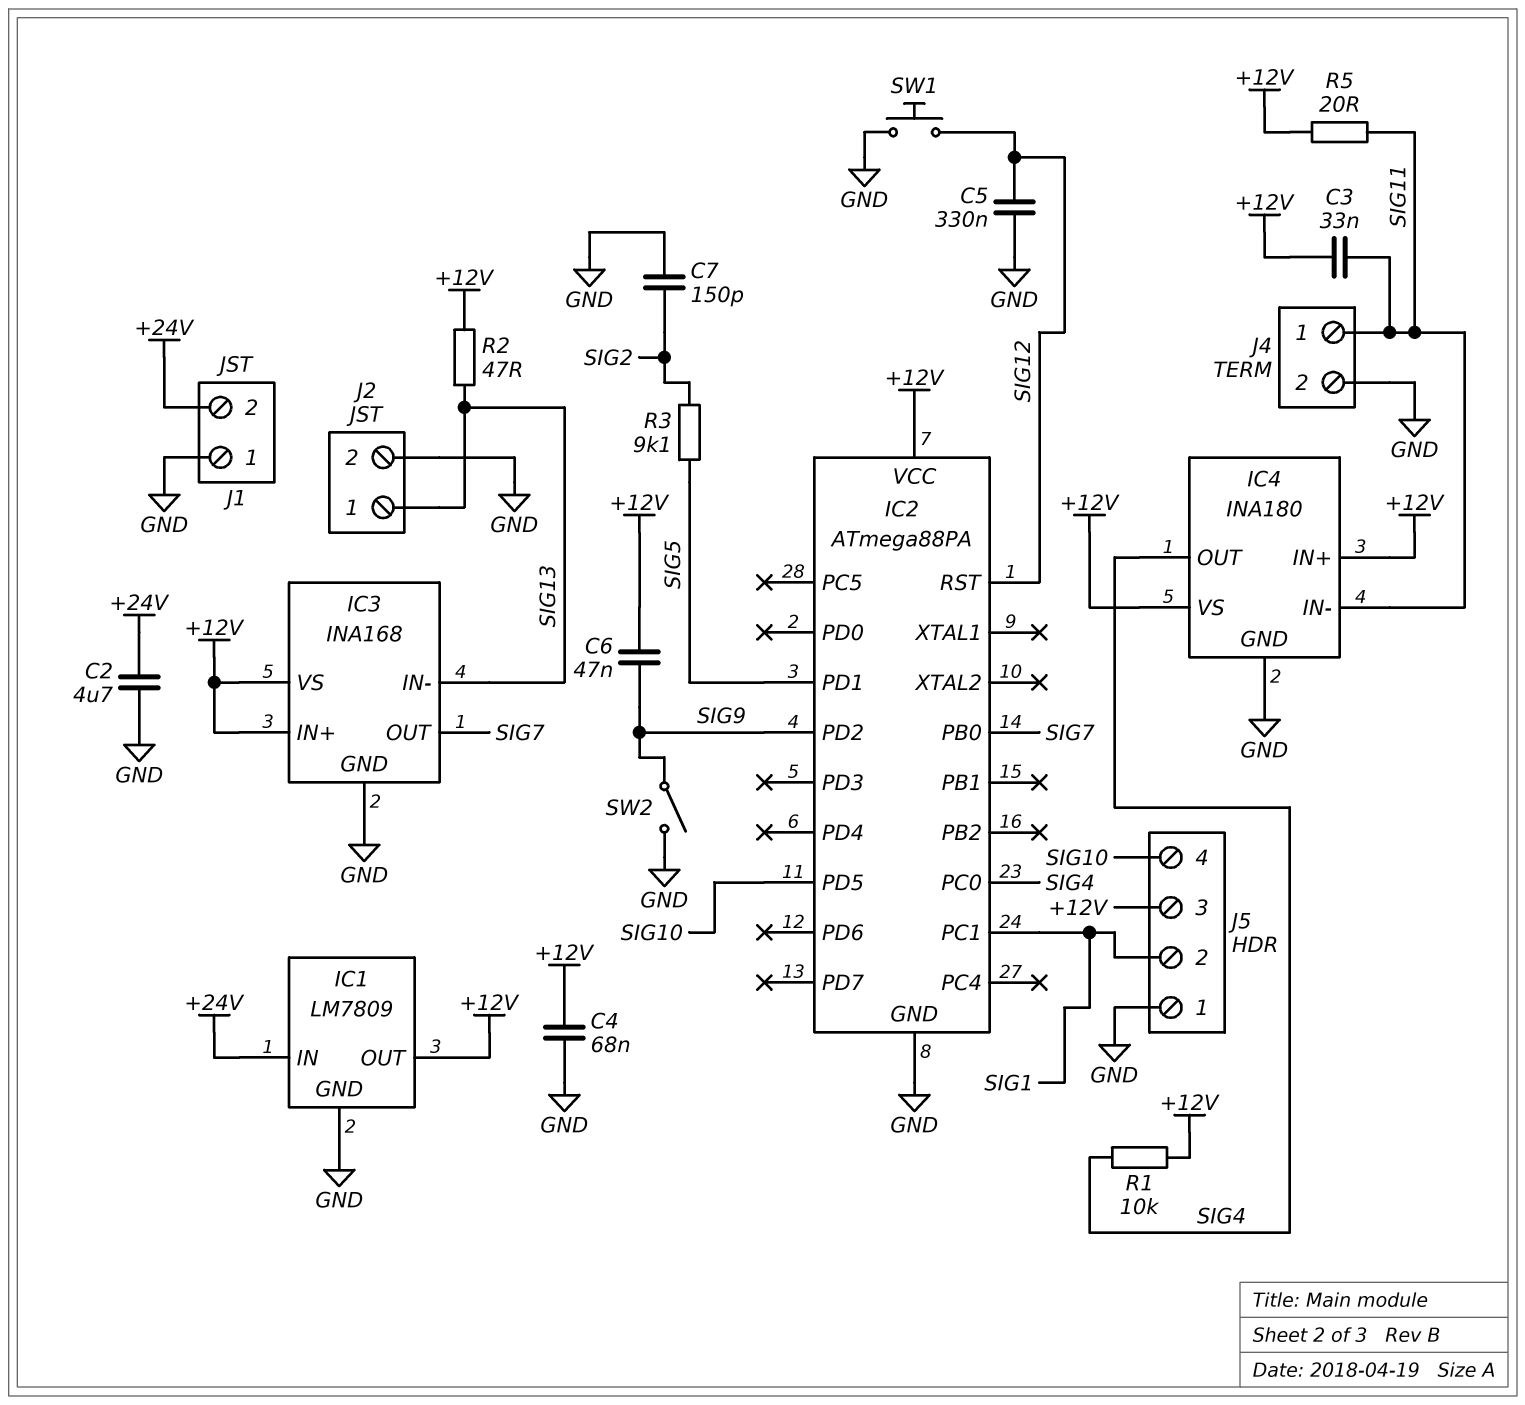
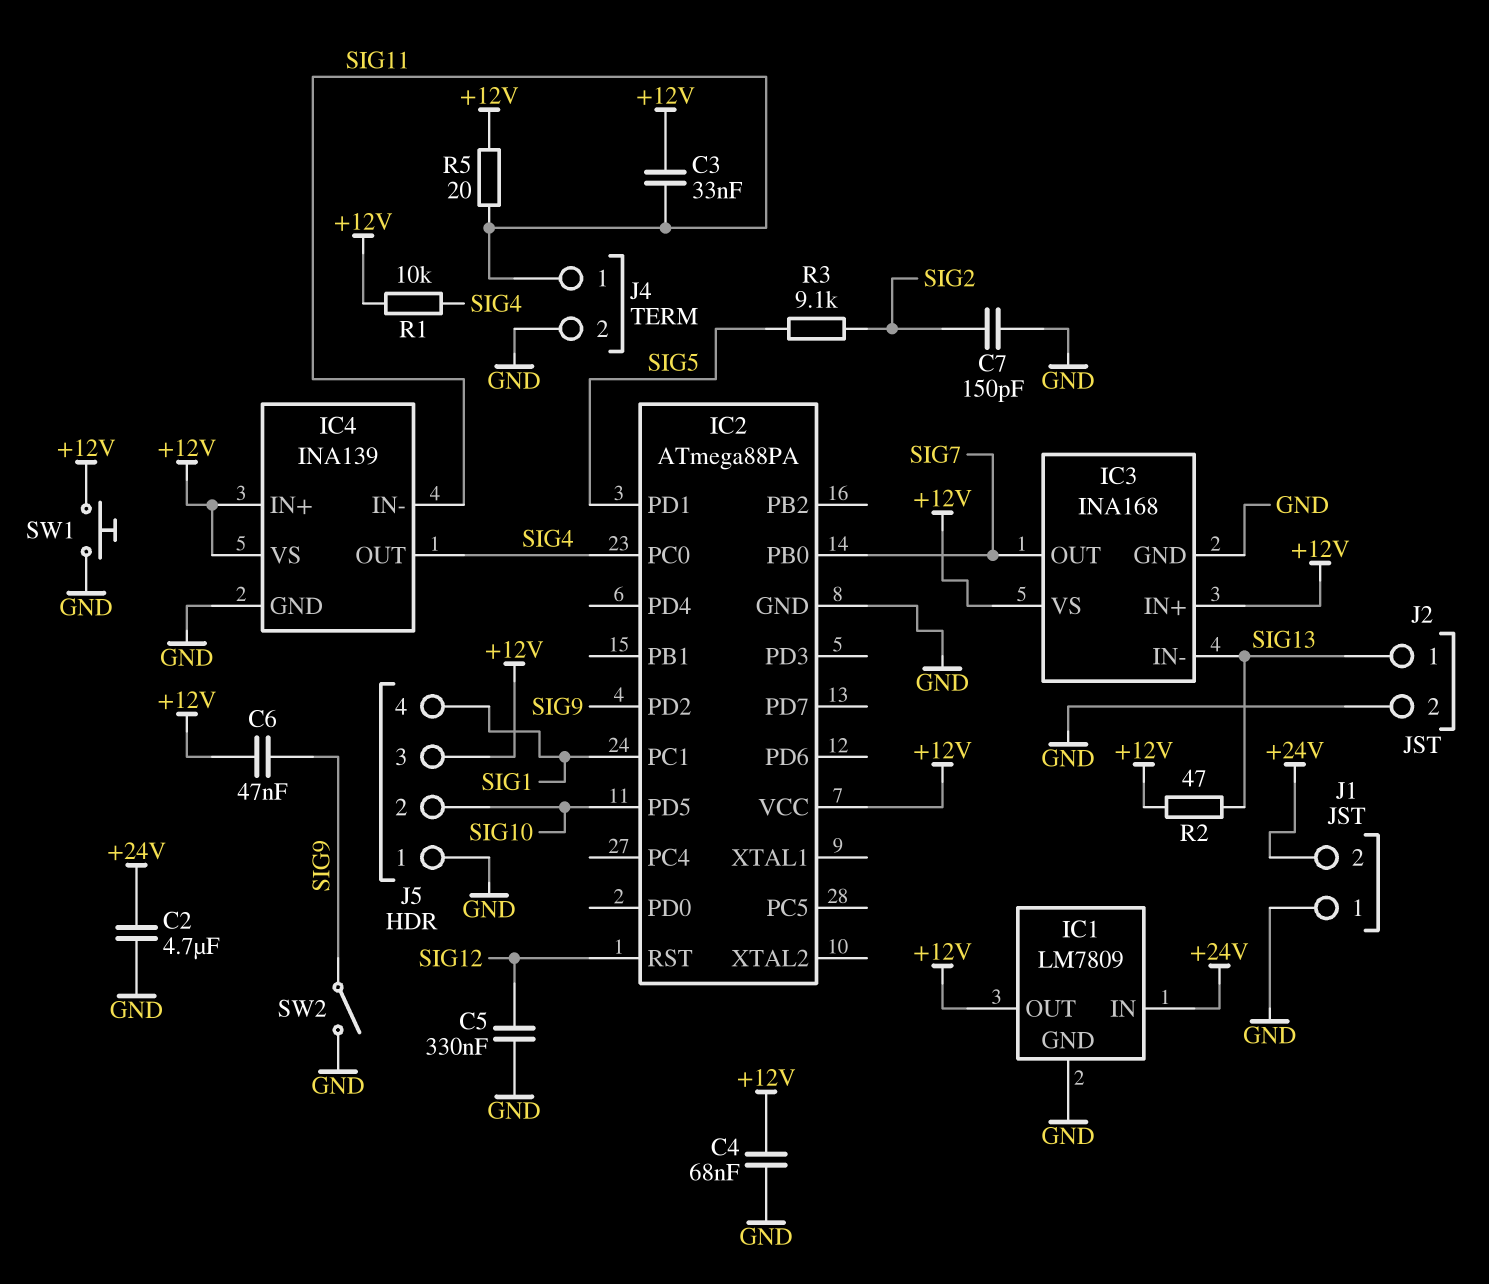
IC4: INA180 -> INA139
J5 pin 2: SIG1 -> SIG10
J5 pin 4: SIG10 -> SIG1
SW1: button (GND, SIG12) -> button (+12V, GND)

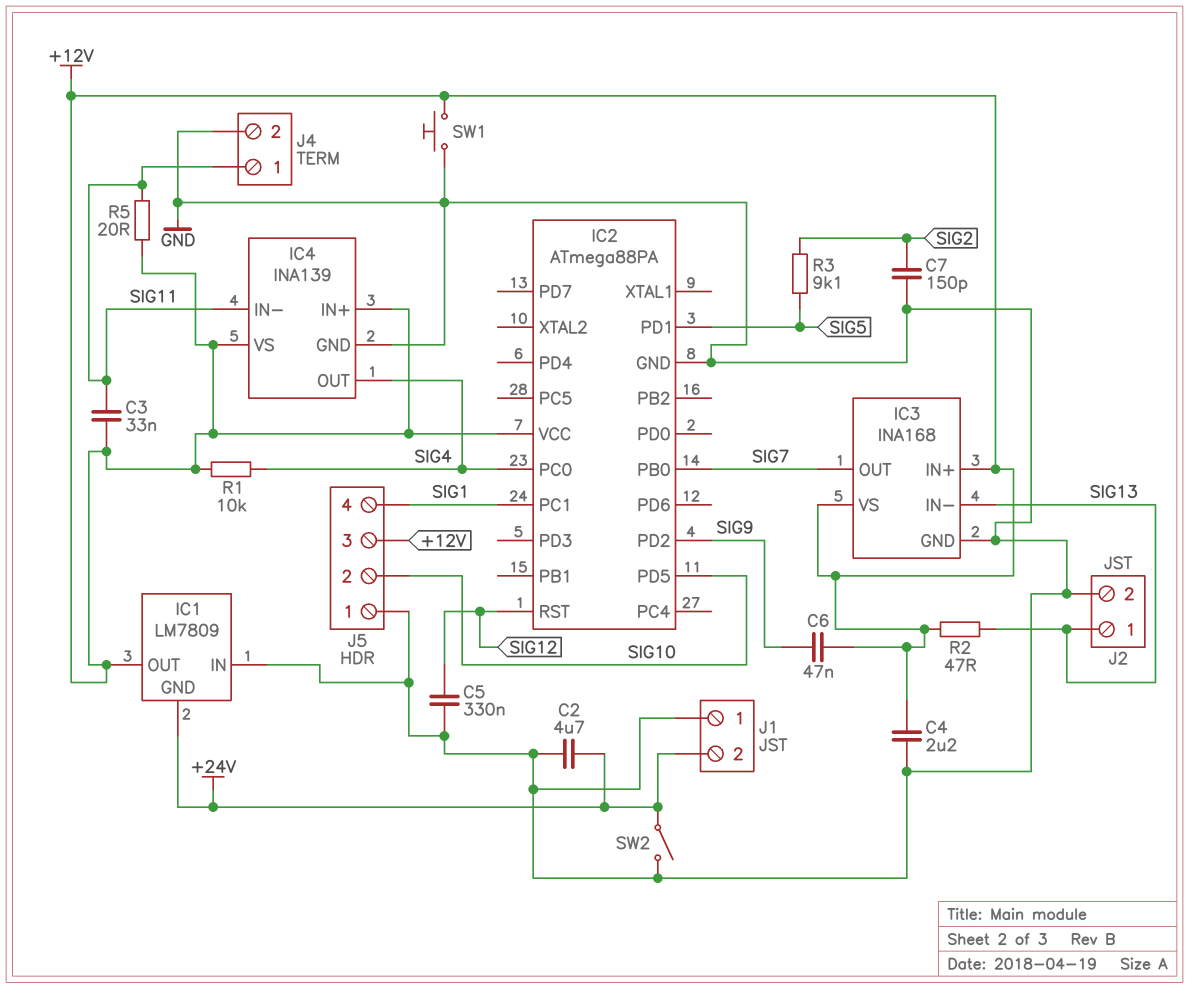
C4: 68nF (+12V, GND) -> 2.2uF (+12V, GND)
IC1 pin GND: GND -> +24V
IC1 pin IN: +24V -> GND
SW2: switch (GND, SIG9) -> switch (+24V, GND)

